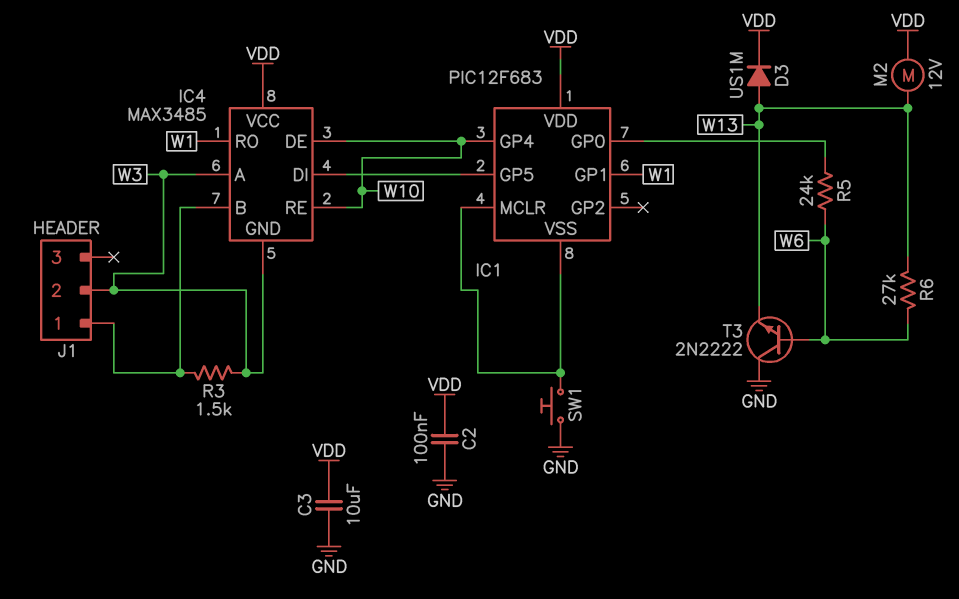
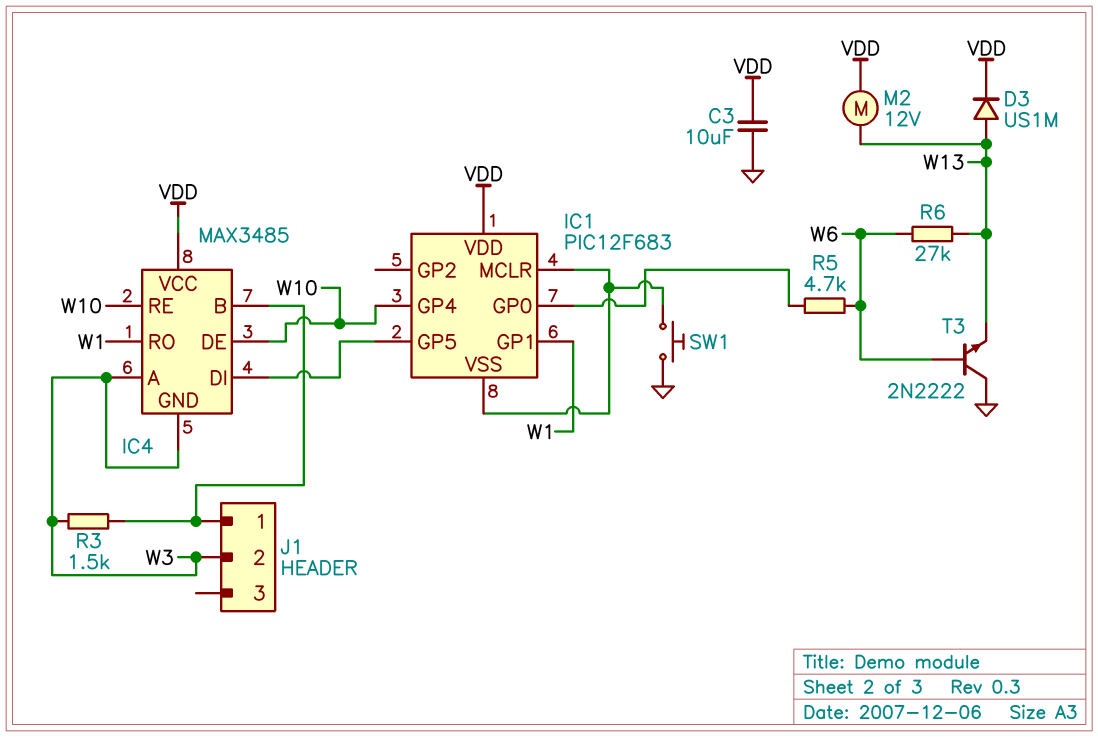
C2: 100nF (GND, VDD) -> none
R5: 24k (IC1/GP0, W6) -> 4.7k (IC1/GP0, W6)

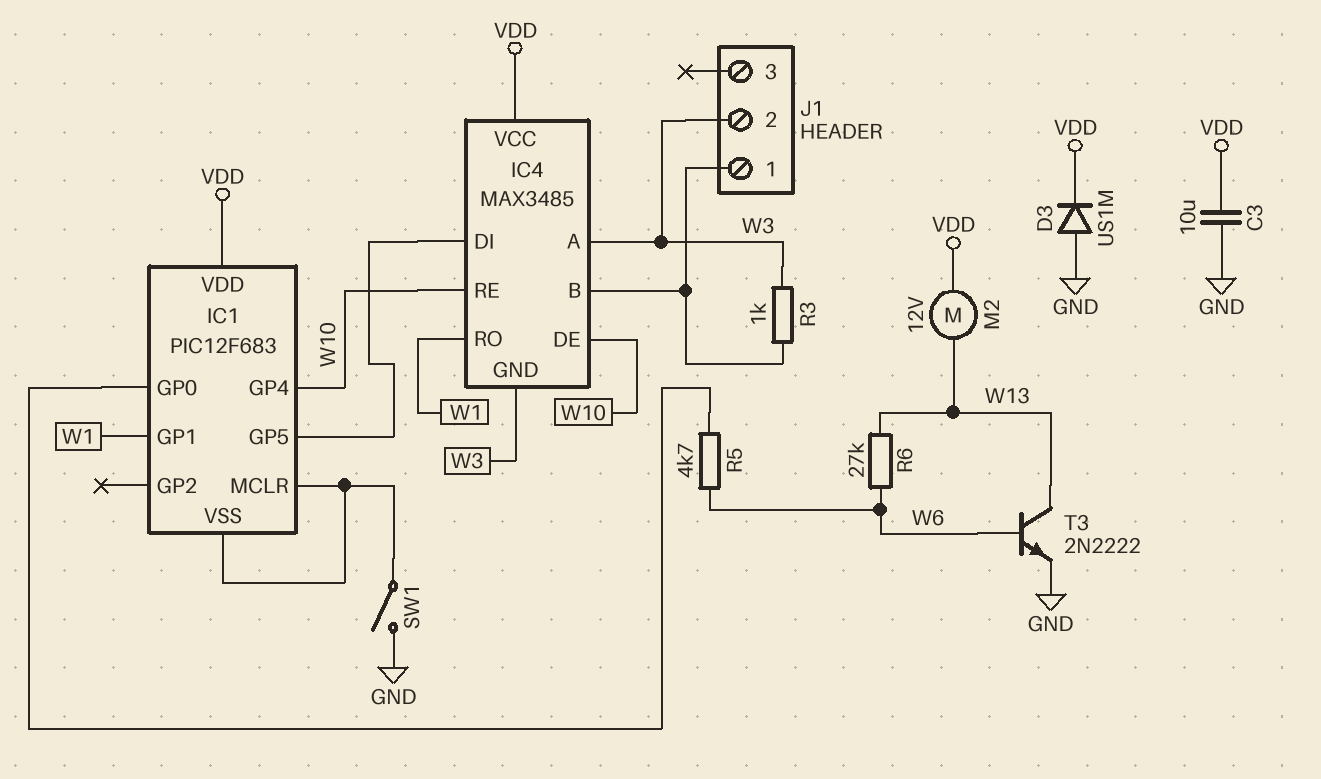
D3: diode US1M (A W13, K VDD) -> diode US1M (A GND, K VDD)
R3: 1.5k (IC4/B, W3) -> 1k (IC4/B, W3)
SW1: button (GND, IC1/MCLR) -> switch (GND, IC1/MCLR)
T3: NPN 2N2222 (B W6, C GND, E W13) -> NPN 2N2222 (B W6, C W13, E GND)

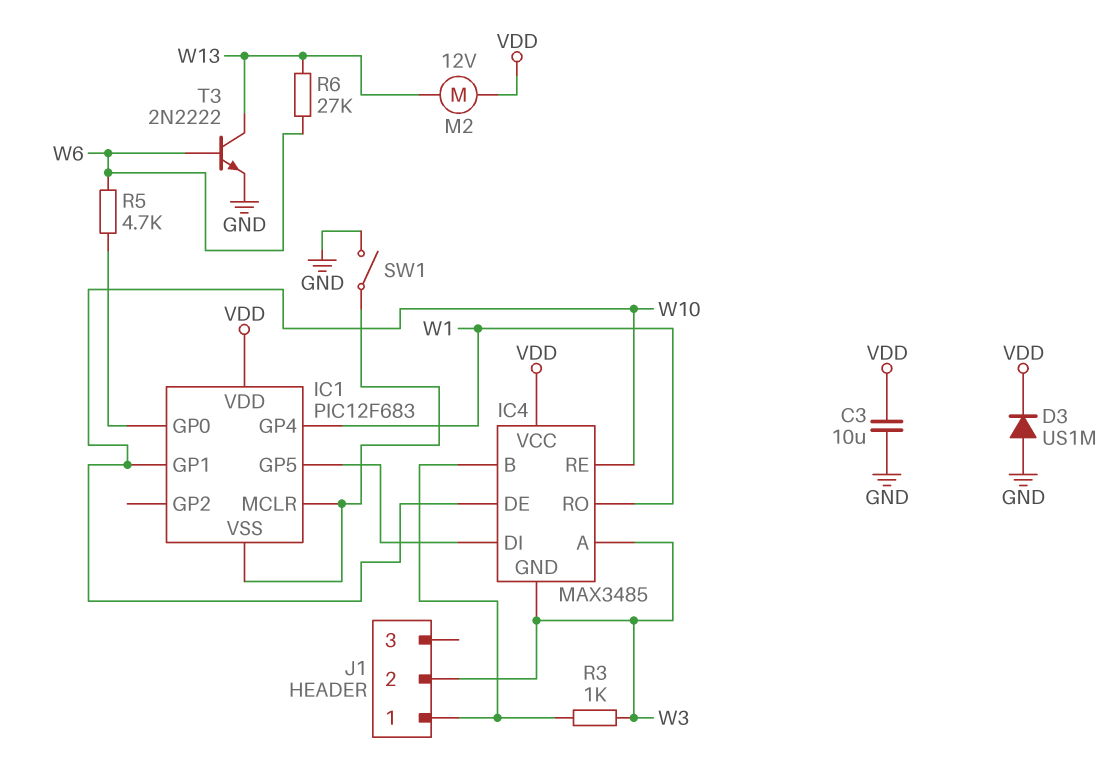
IC1 pin GP1: W1 -> W10
IC1 pin GP4: W10 -> W1

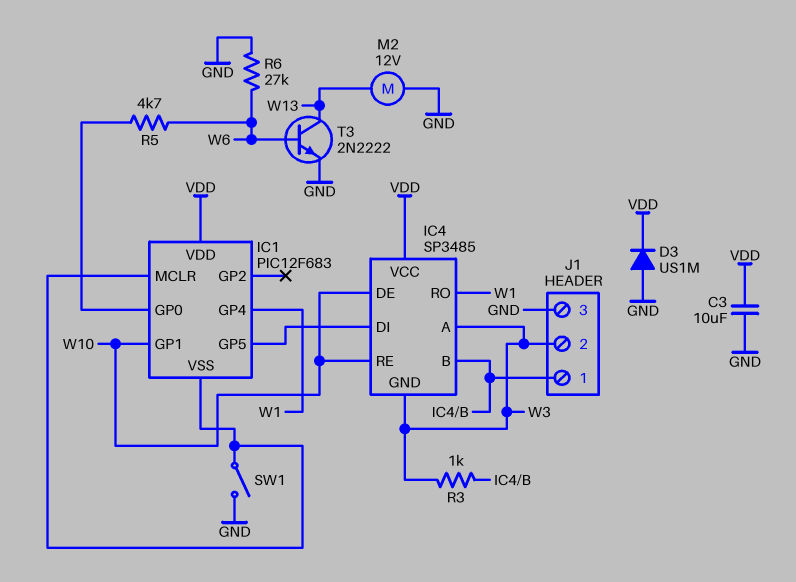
IC4: MAX3485 -> SP3485
J1 pin 3: none -> GND
M2: motor 12V (VDD, W13) -> motor 12V (GND, W13)
R6: 27k (W6, W13) -> 27k (GND, W6)

